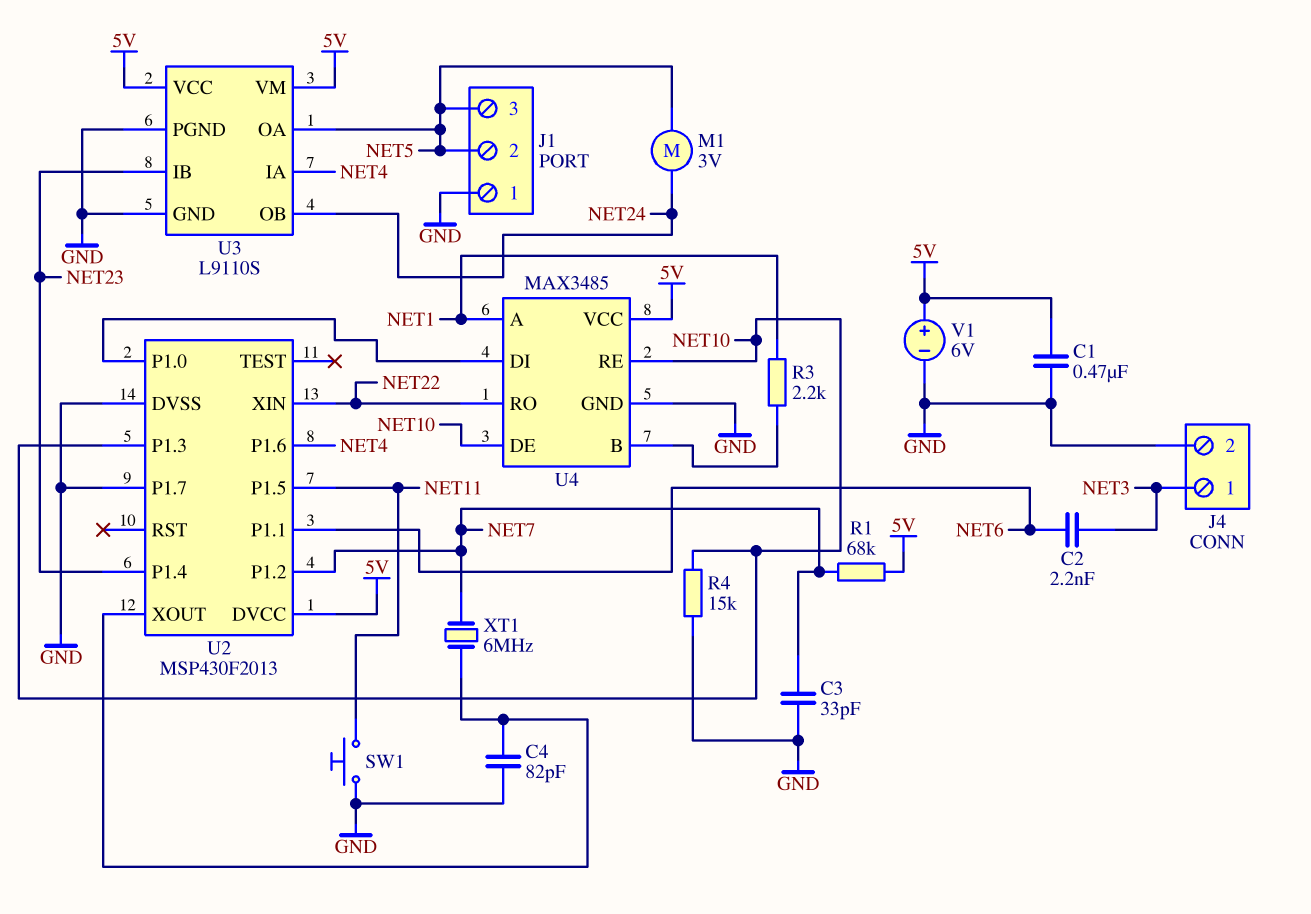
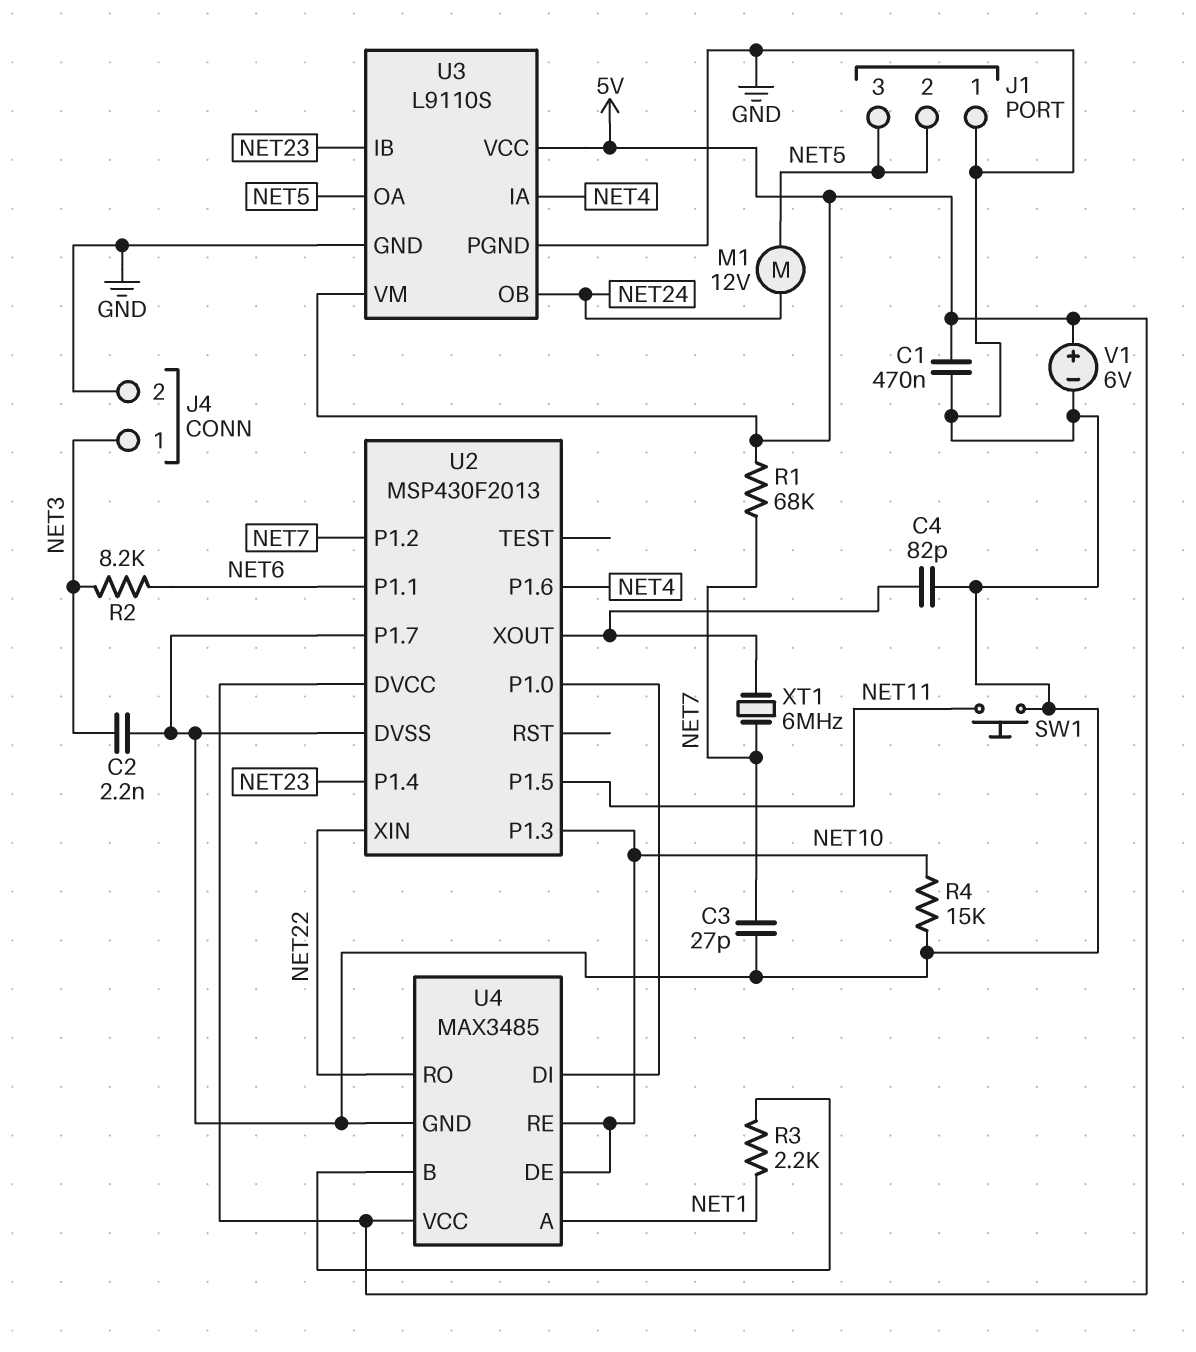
C2: 2.2nF (NET3, NET6) -> 2.2nF (GND, NET3)
C3: 33pF (GND, NET7) -> 27pF (GND, NET7)
M1: motor 3V (NET5, NET24) -> motor 12V (NET5, NET24)
R2: none -> 8.2k (NET3, NET6)

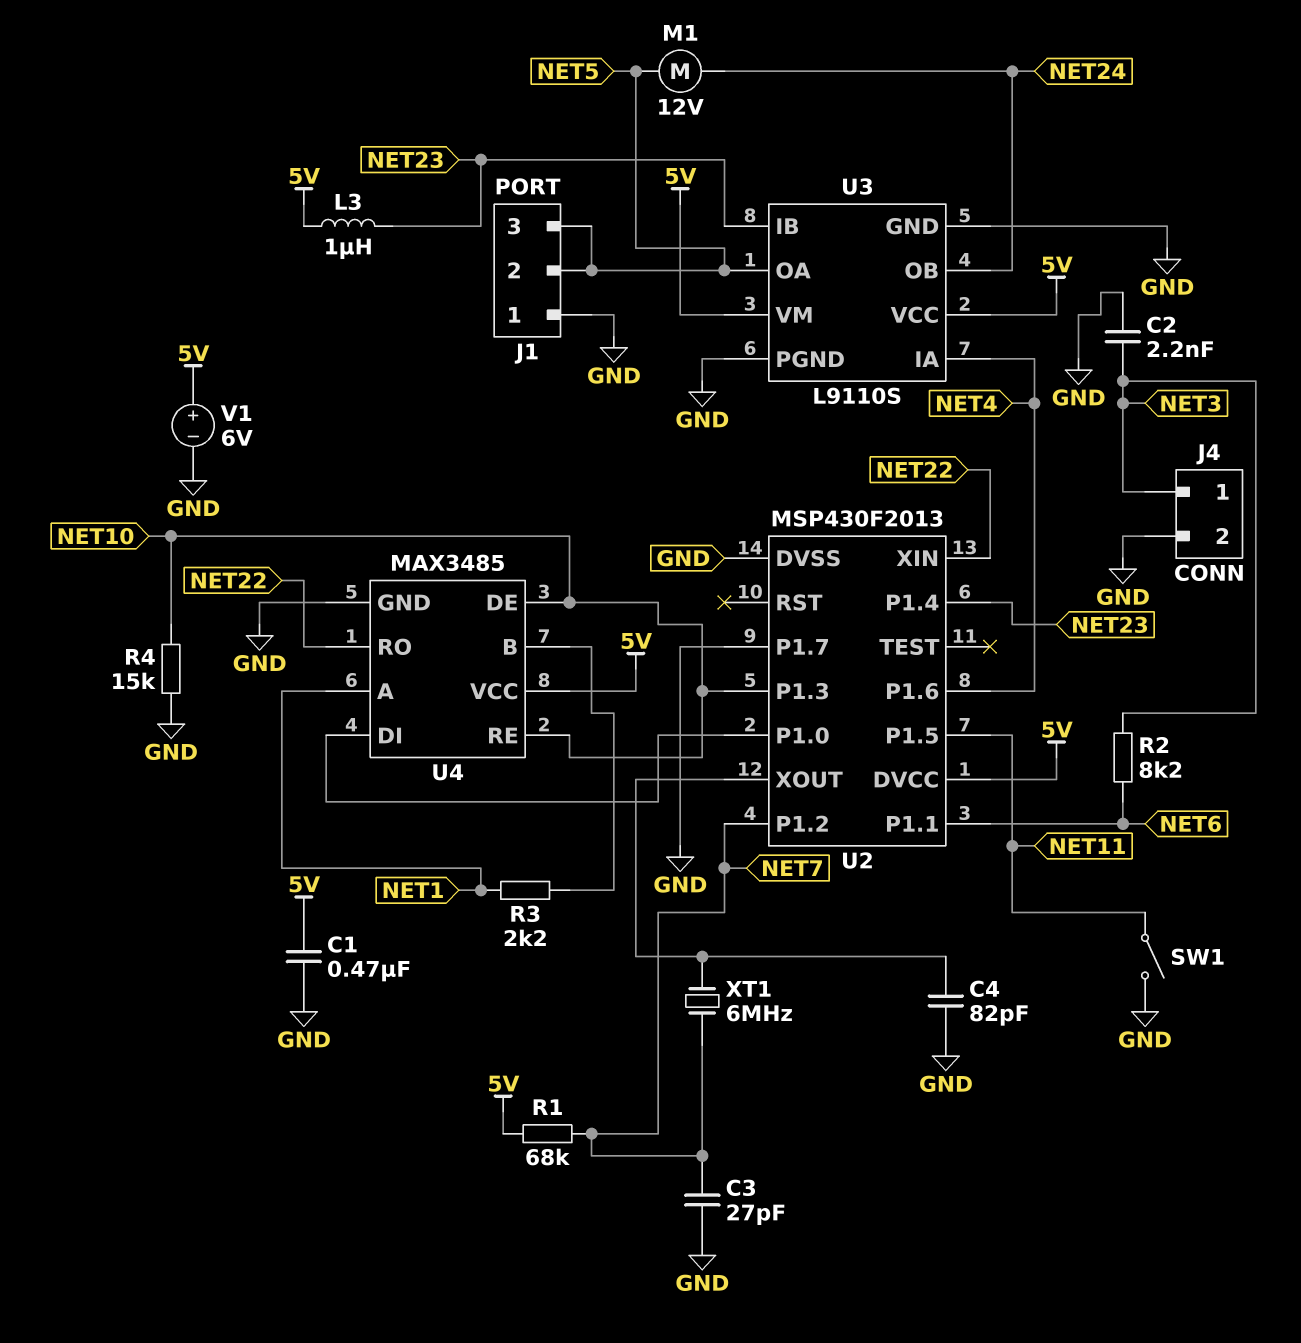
L3: none -> 1uH (5V, NET23)
SW1: button (GND, NET11) -> switch (GND, NET11)

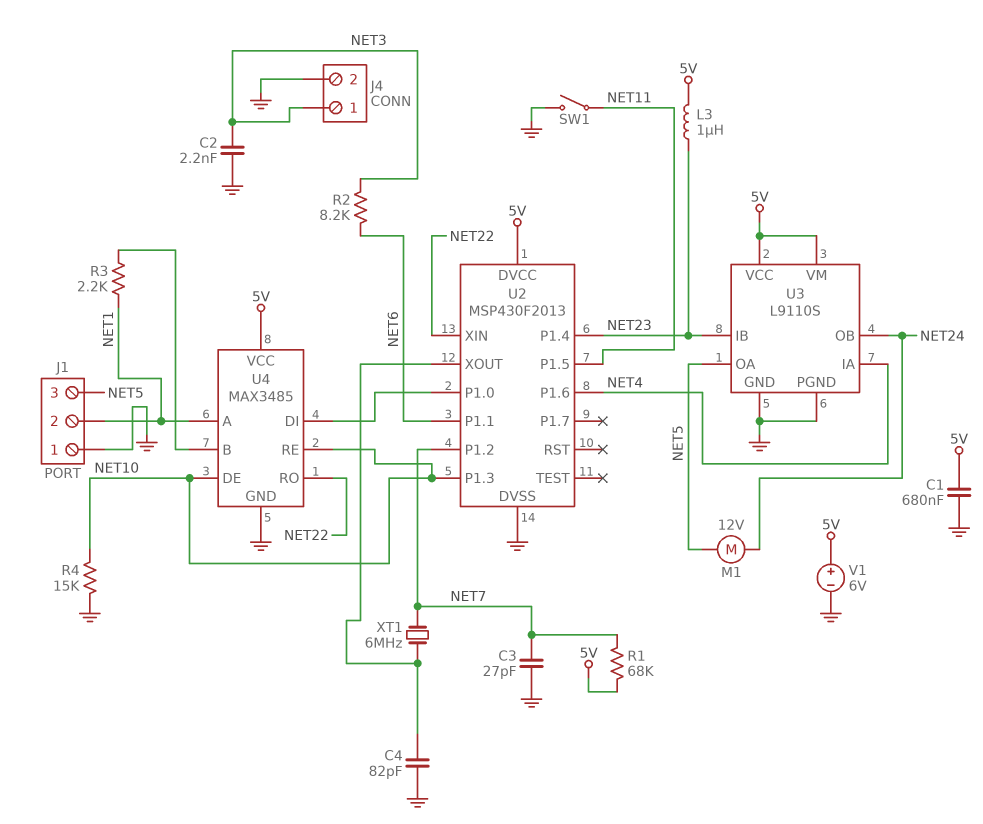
C1: 470nF (5V, GND) -> 680nF (5V, GND)
J1 pin 2: NET5 -> NET1
U2 pin P1.7: GND -> none

